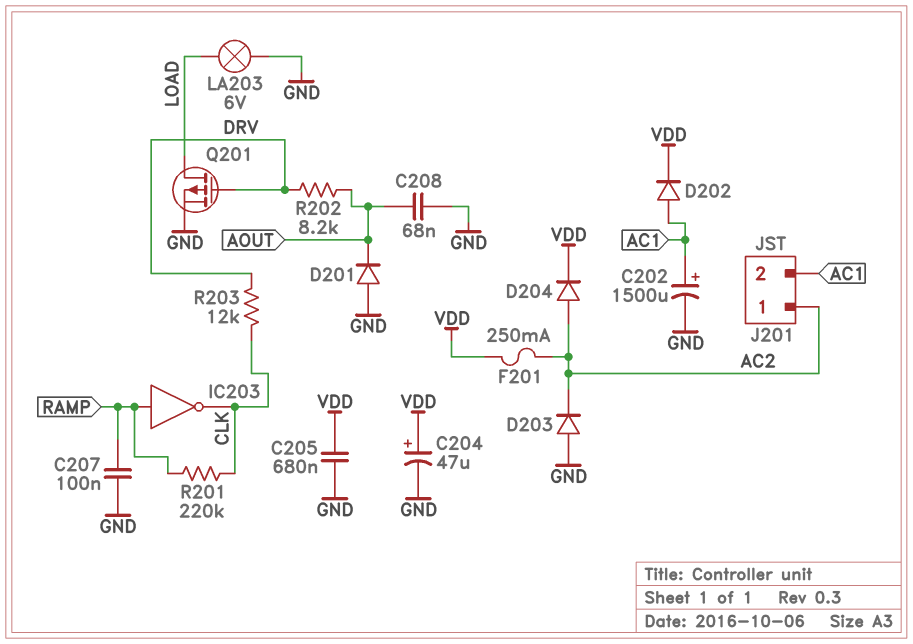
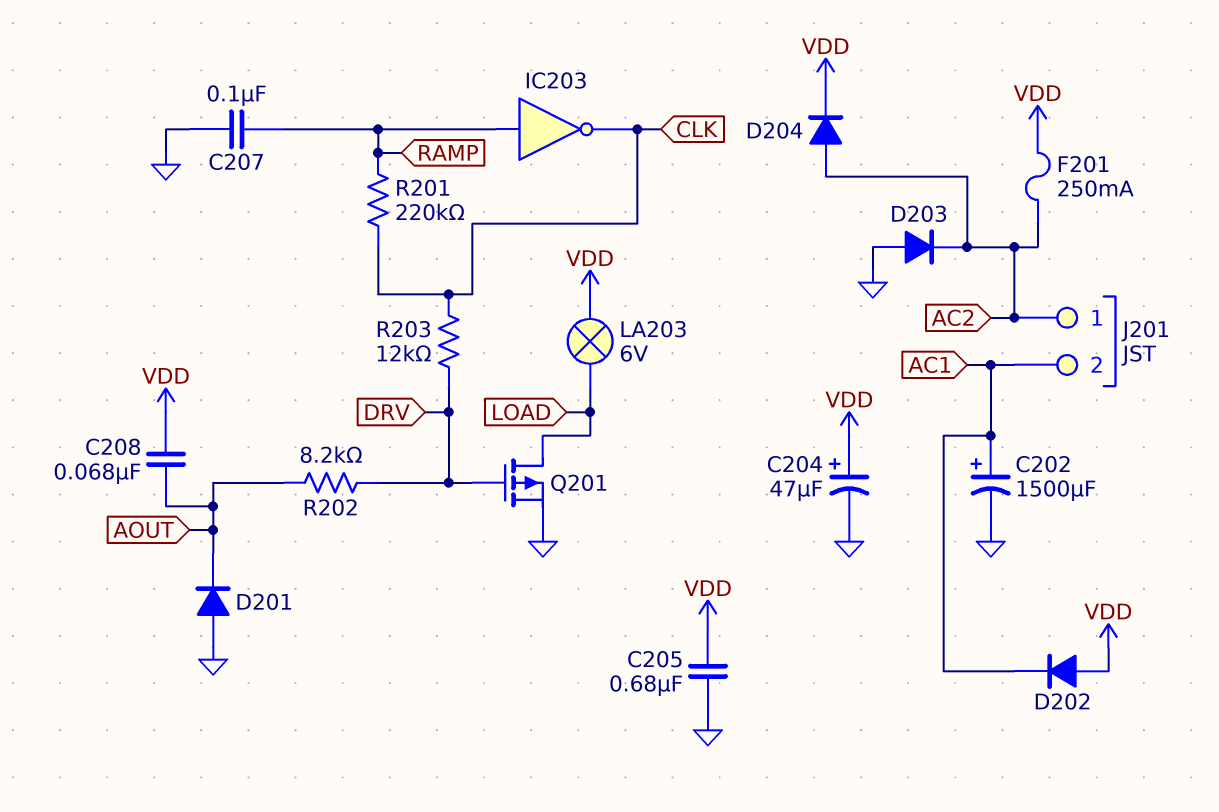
C208: 68nF (AOUT, GND) -> 68nF (AOUT, VDD)
D202: diode (A AC1, K VDD) -> diode (A VDD, K AC1)
LA203: lamp 6V (GND, LOAD) -> lamp 6V (LOAD, VDD)

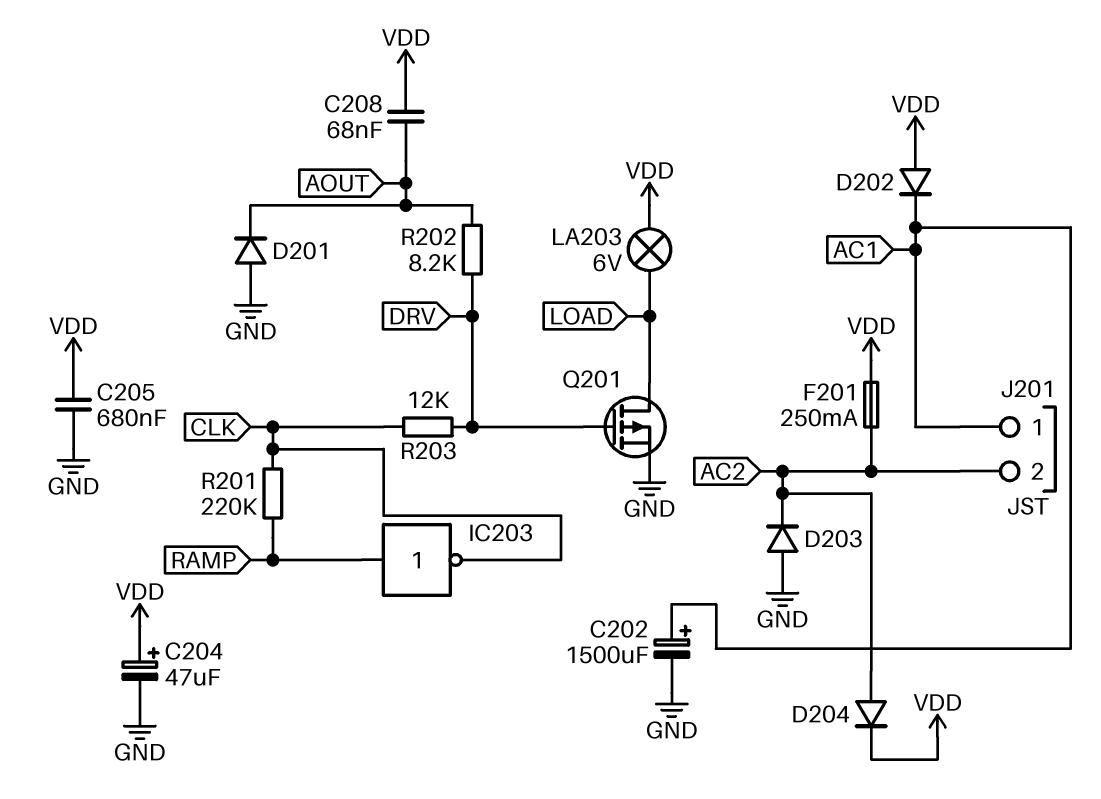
C207: 100nF (GND, RAMP) -> none
J201 pin 1: AC2 -> AC1
J201 pin 2: AC1 -> AC2

